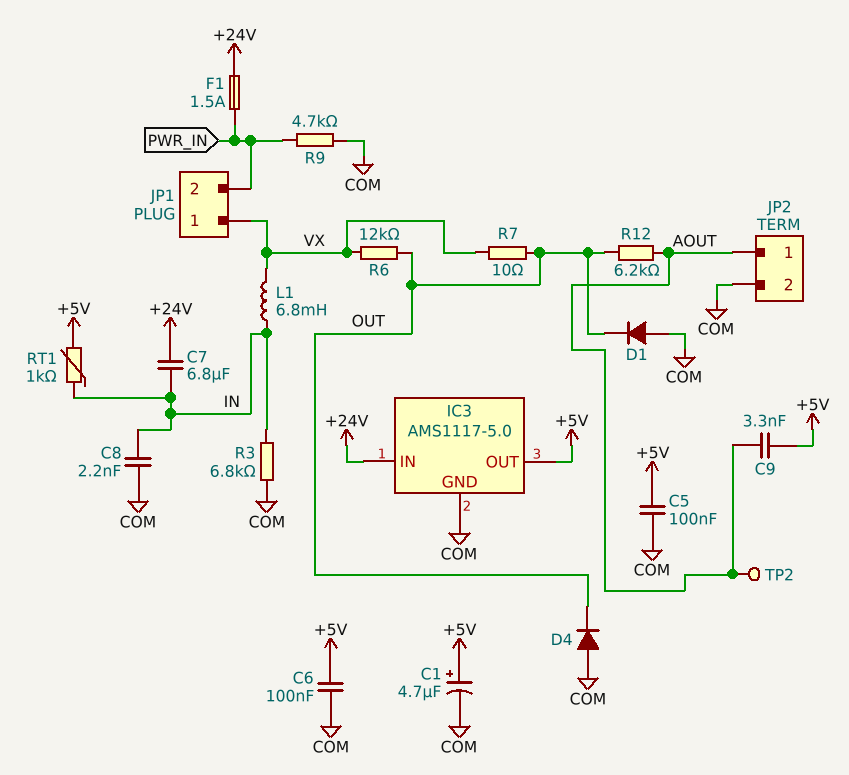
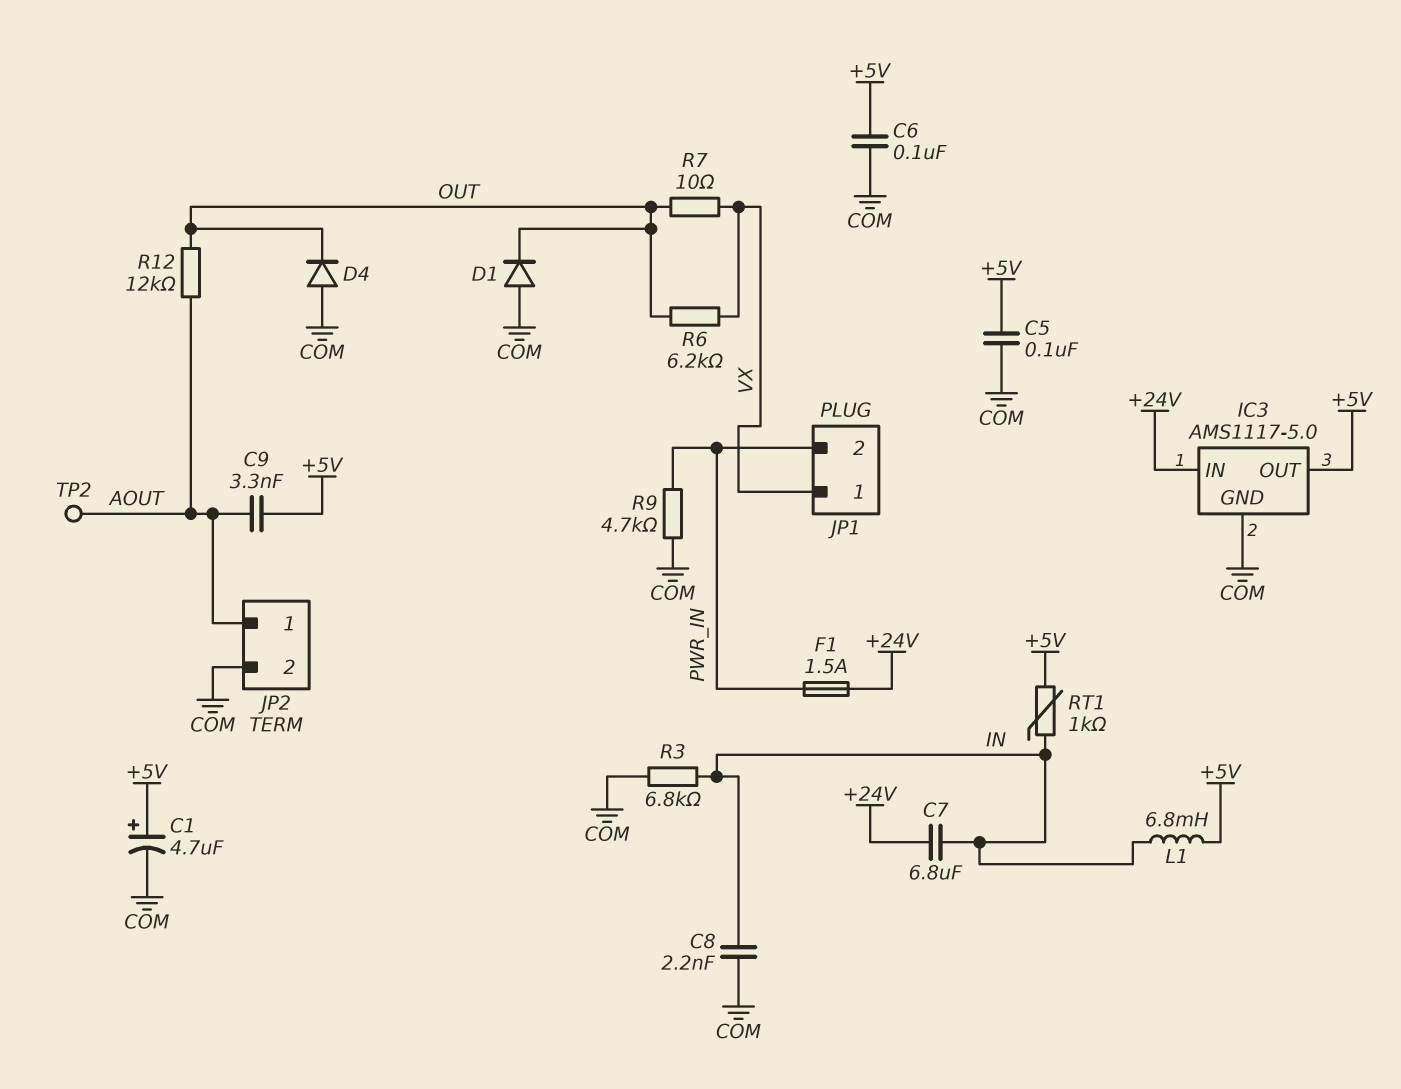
L1: 6.8mH (IN, VX) -> 6.8mH (+5V, IN)
R6: 12k (OUT, VX) -> 6.2k (OUT, VX)
R12: 6.2k (AOUT, OUT) -> 12k (AOUT, OUT)

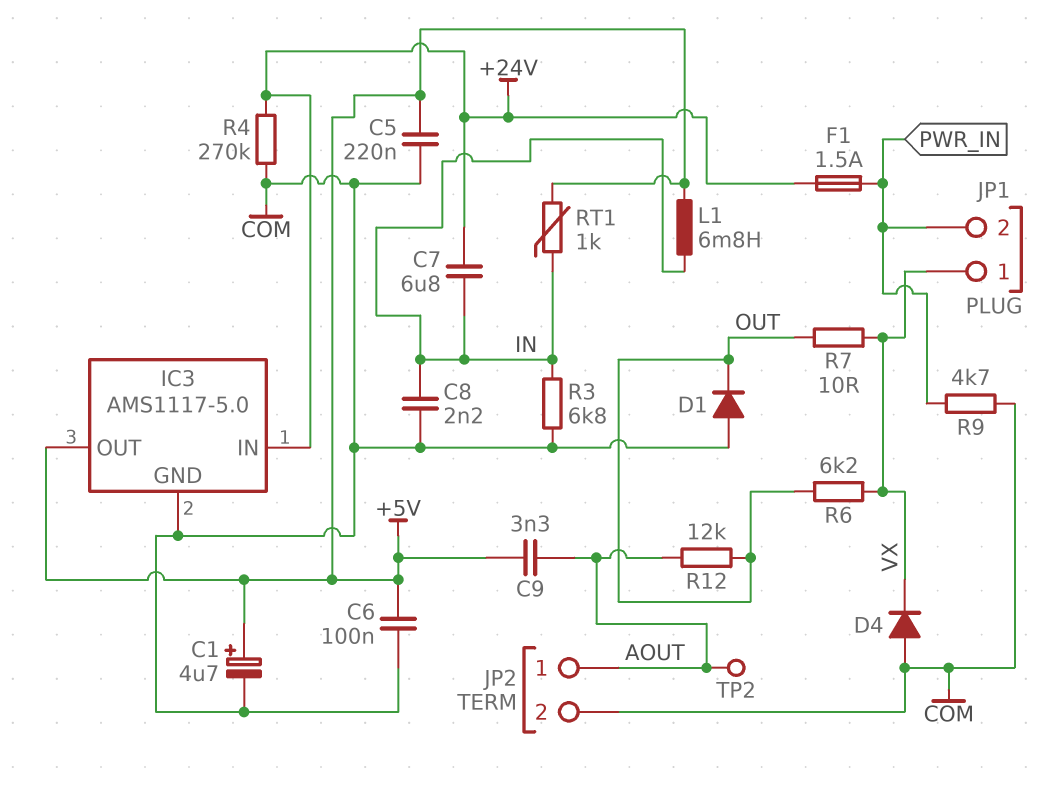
C5: 100nF (+5V, COM) -> 220nF (+5V, COM)
D4: diode (A COM, K OUT) -> diode (A COM, K VX)
R4: none -> 270k (+24V, COM)

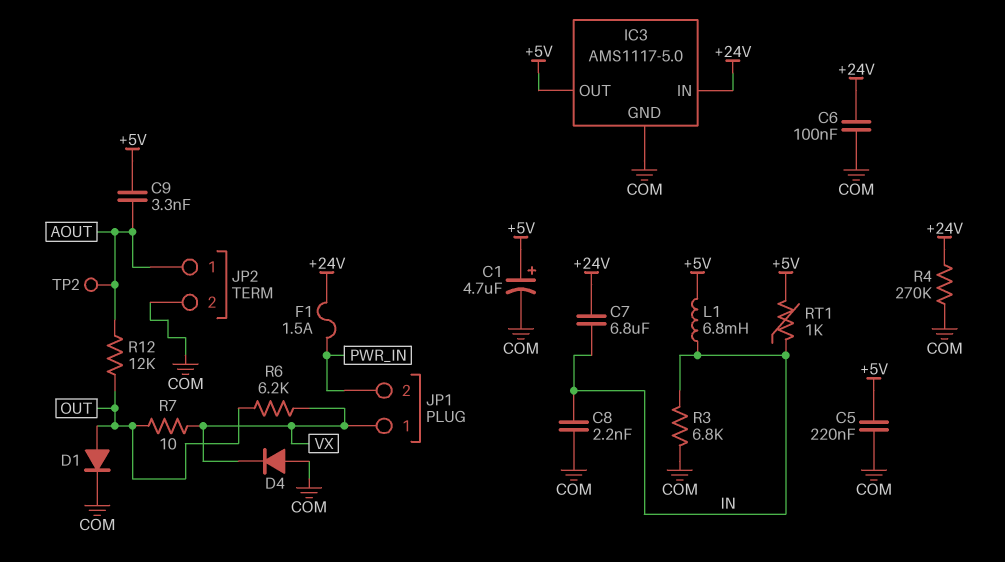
C6: 100nF (+5V, COM) -> 100nF (+24V, COM)
D1: diode (A COM, K OUT) -> diode (A OUT, K COM)
R9: 4.7k (COM, PWR_IN) -> none

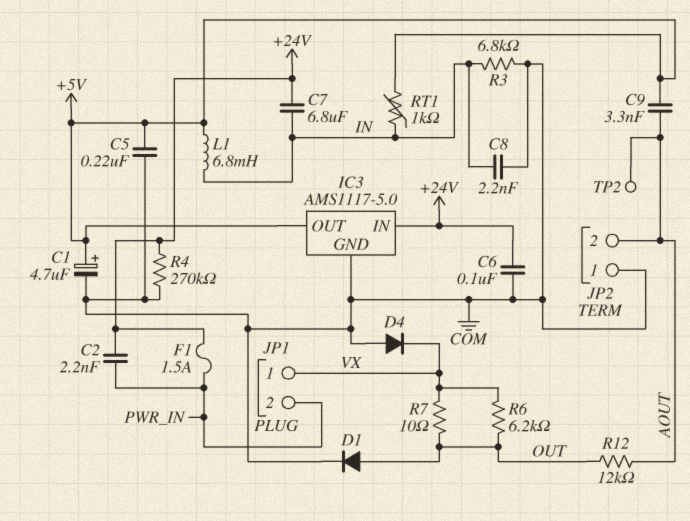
C2: none -> 2.2nF (+24V, PWR_IN)
JP2 pin 1: AOUT -> COM
JP2 pin 2: COM -> AOUT

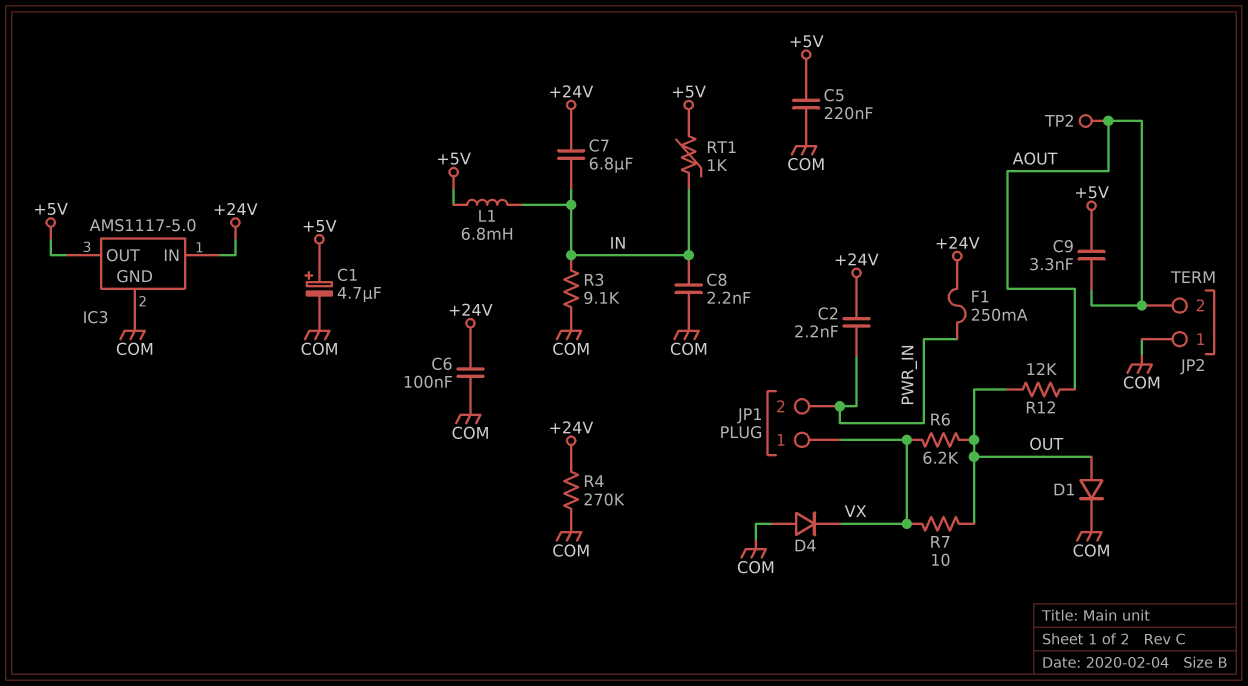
F1: 1.5A (+24V, PWR_IN) -> 250mA (+24V, PWR_IN)
R3: 6.8k (COM, IN) -> 9.1k (COM, IN)

